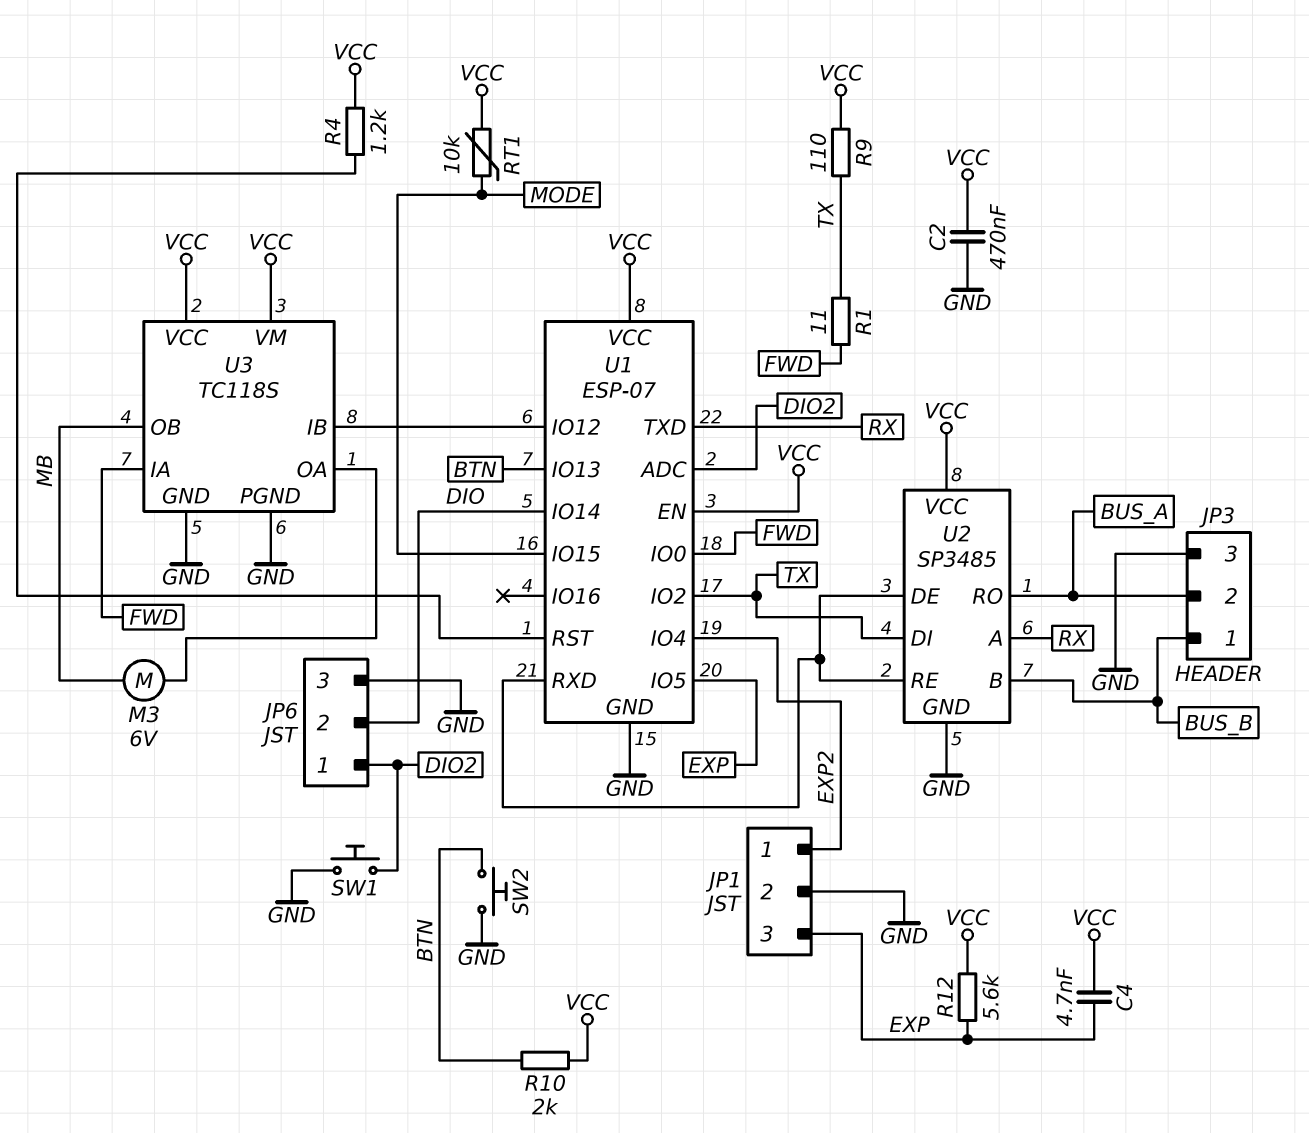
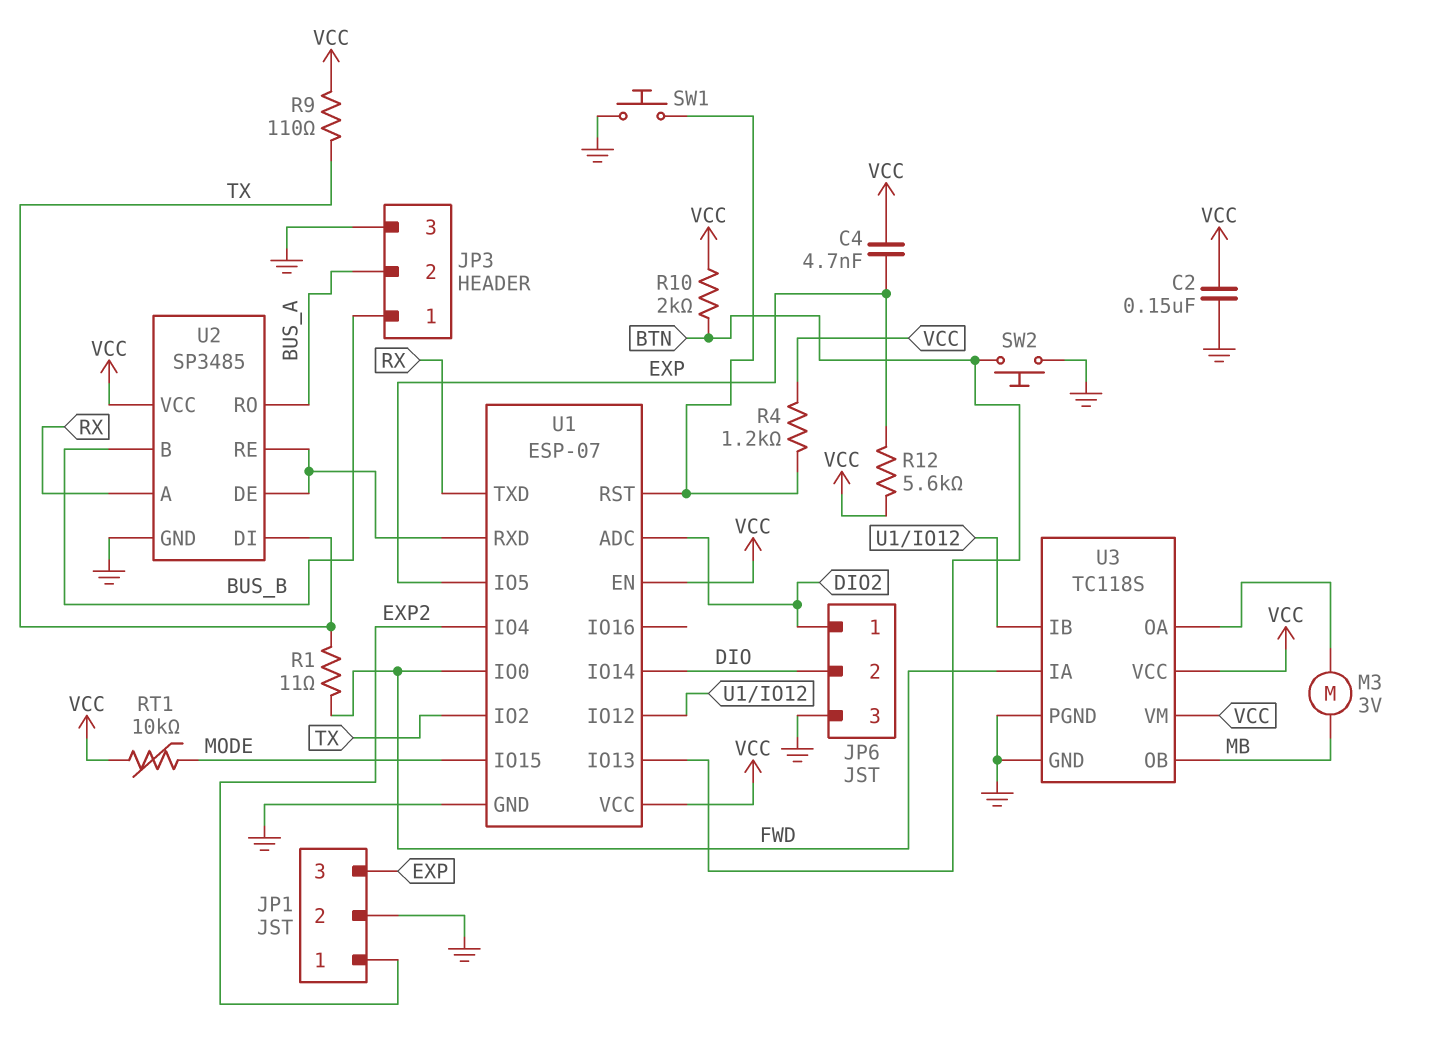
C2: 470nF (GND, VCC) -> 150nF (GND, VCC)
M3: motor 6V (MB, U3/OA) -> motor 3V (MB, U3/OA)
SW1: button (DIO2, GND) -> button (GND, U1/RST)

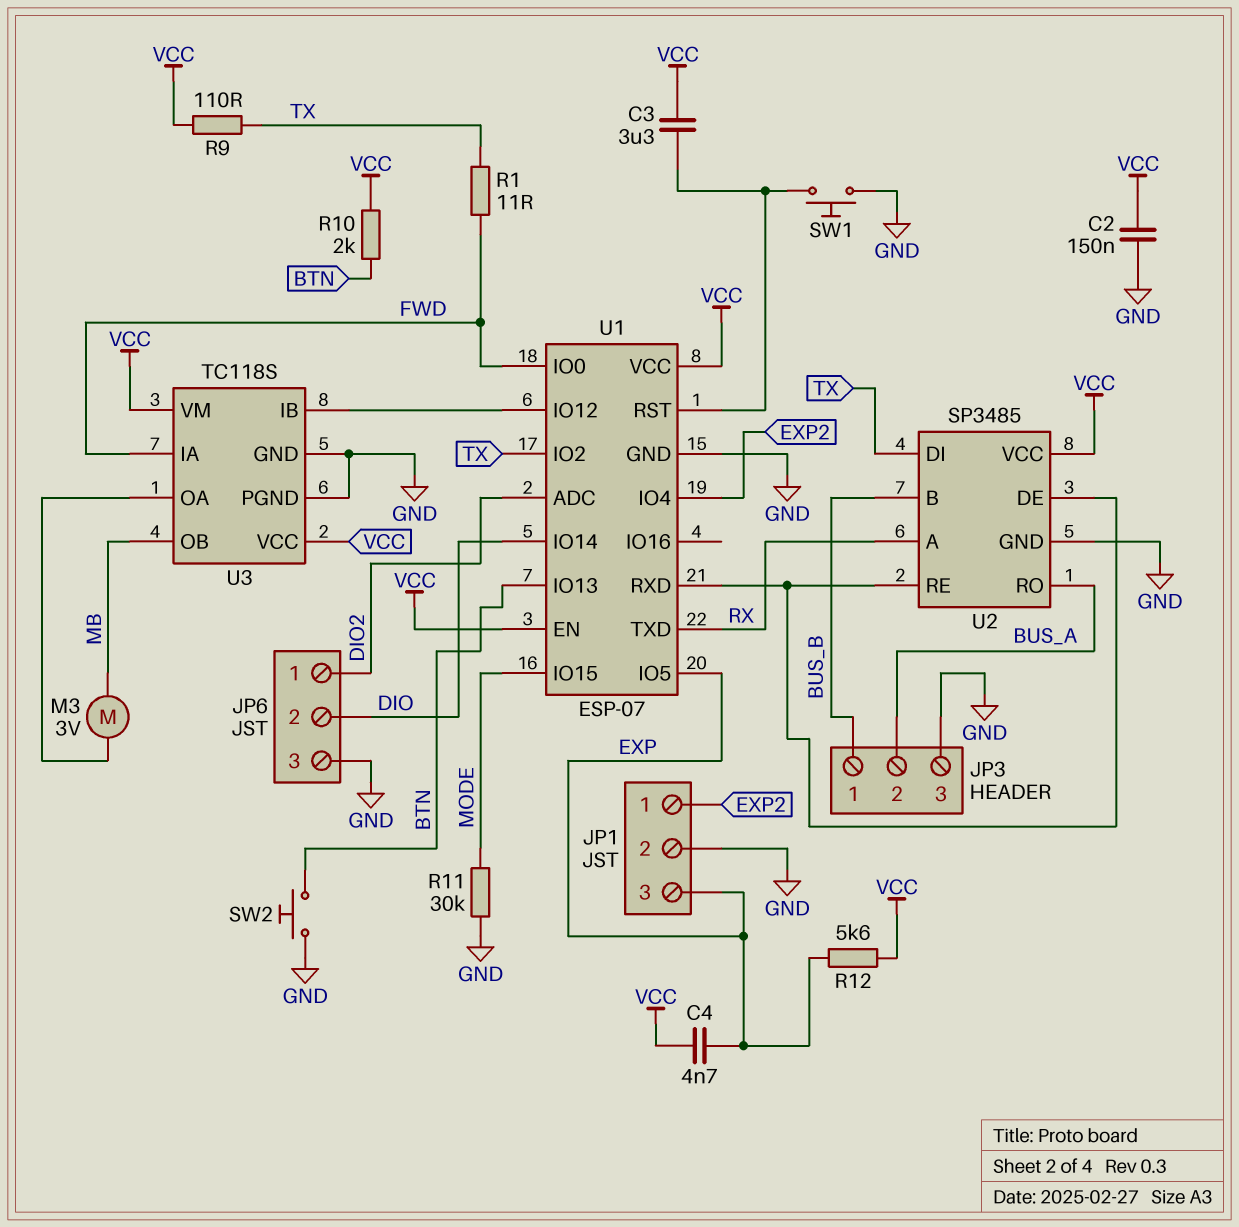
C3: none -> 3.3uF (U1/RST, VCC)
R4: 1.2k (U1/RST, VCC) -> none
R11: none -> 30k (GND, MODE)
RT1: 10k (MODE, VCC) -> none

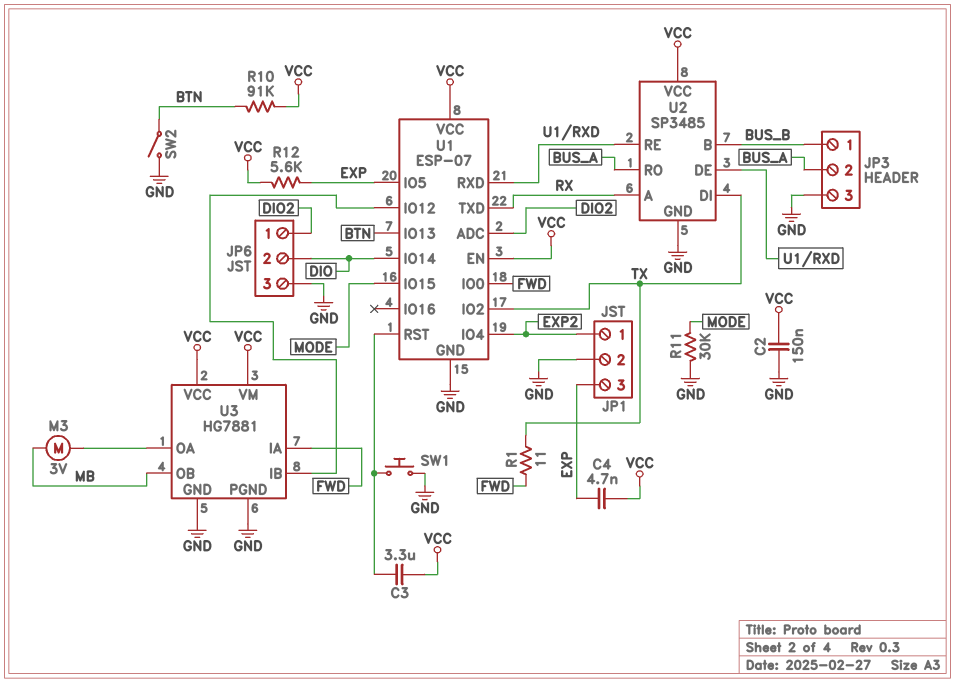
R9: 110 (TX, VCC) -> none
R10: 2k (BTN, VCC) -> 91k (BTN, VCC)
SW2: button (BTN, GND) -> switch (BTN, GND)
U3: TC118S -> HG7881

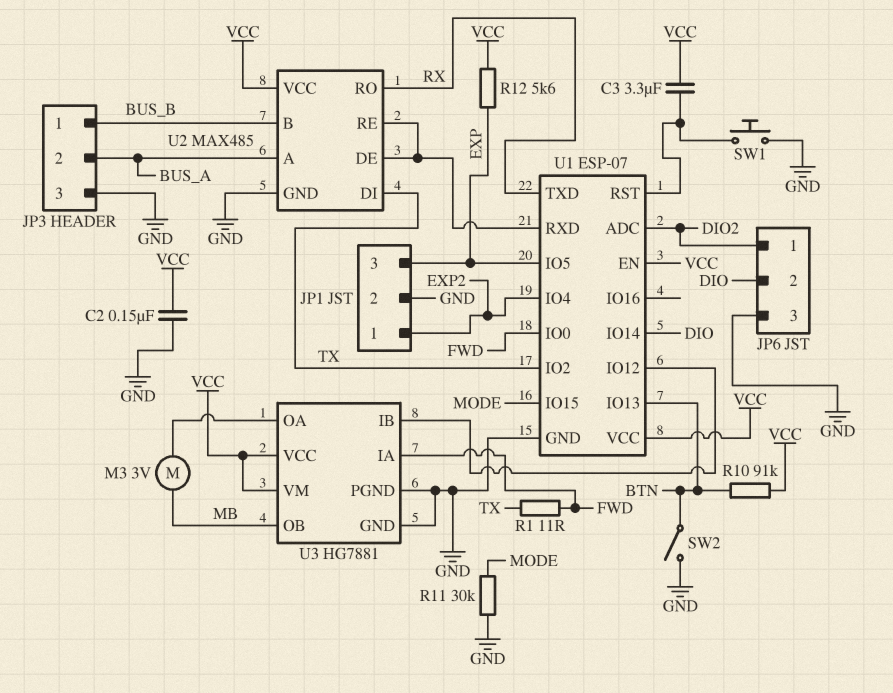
C4: 4.7nF (EXP, VCC) -> none
U2: SP3485 -> MAX485
U2 pin A: RX -> BUS_A
U2 pin RO: BUS_A -> RX

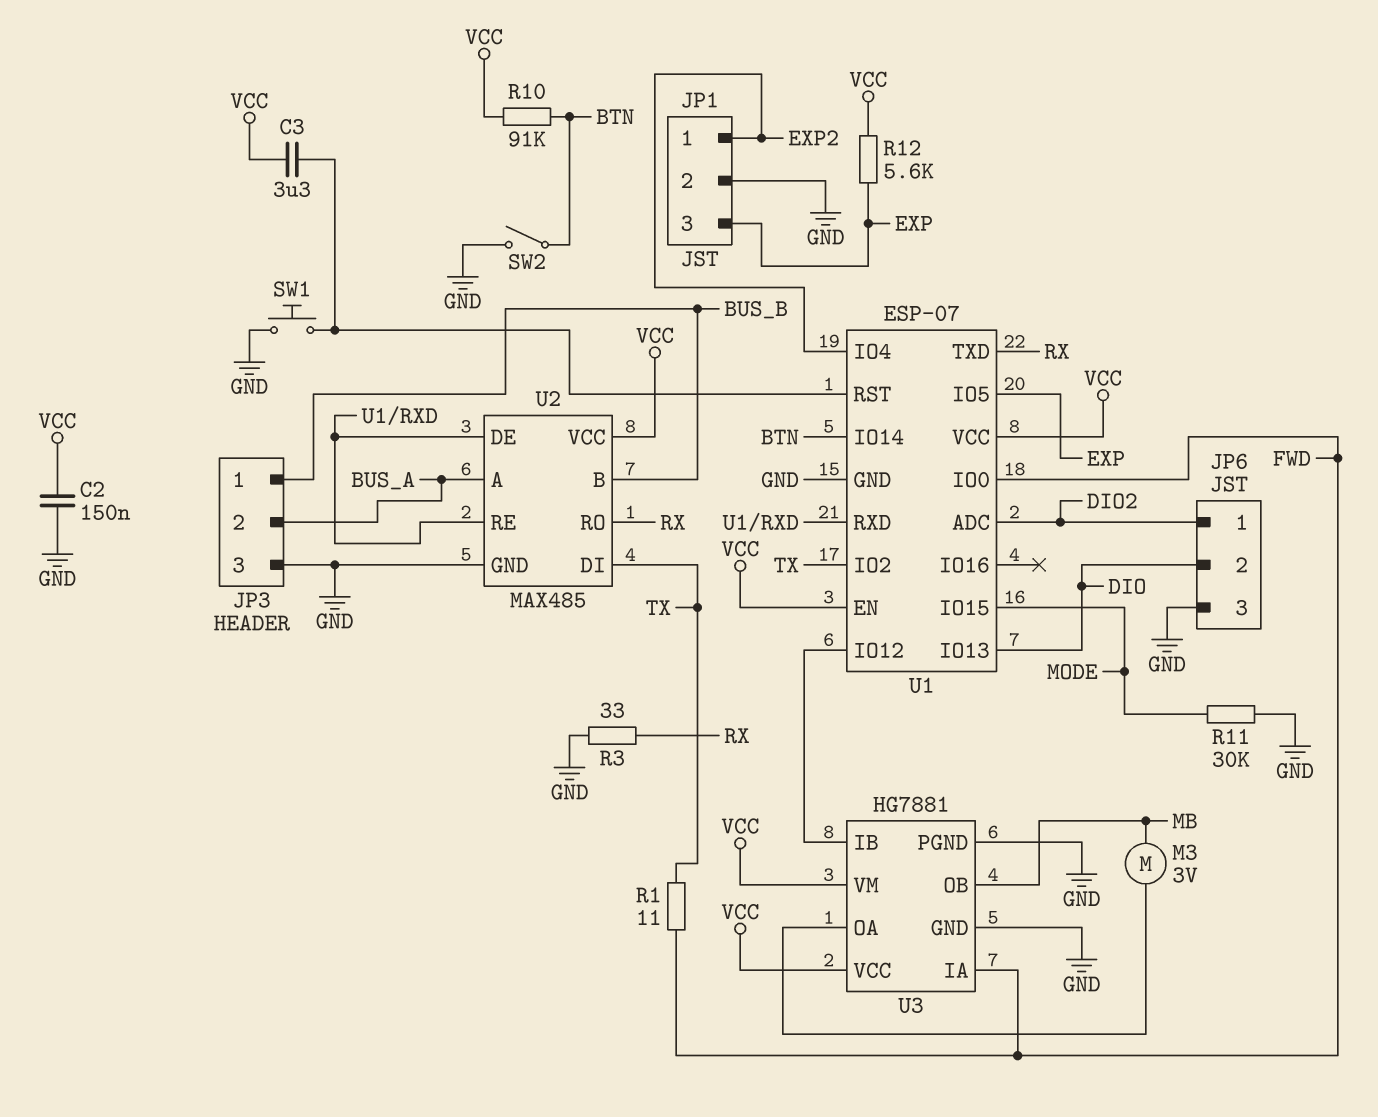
R3: none -> 33 (GND, RX)
U1 pin IO13: BTN -> DIO
U1 pin IO14: DIO -> BTN

